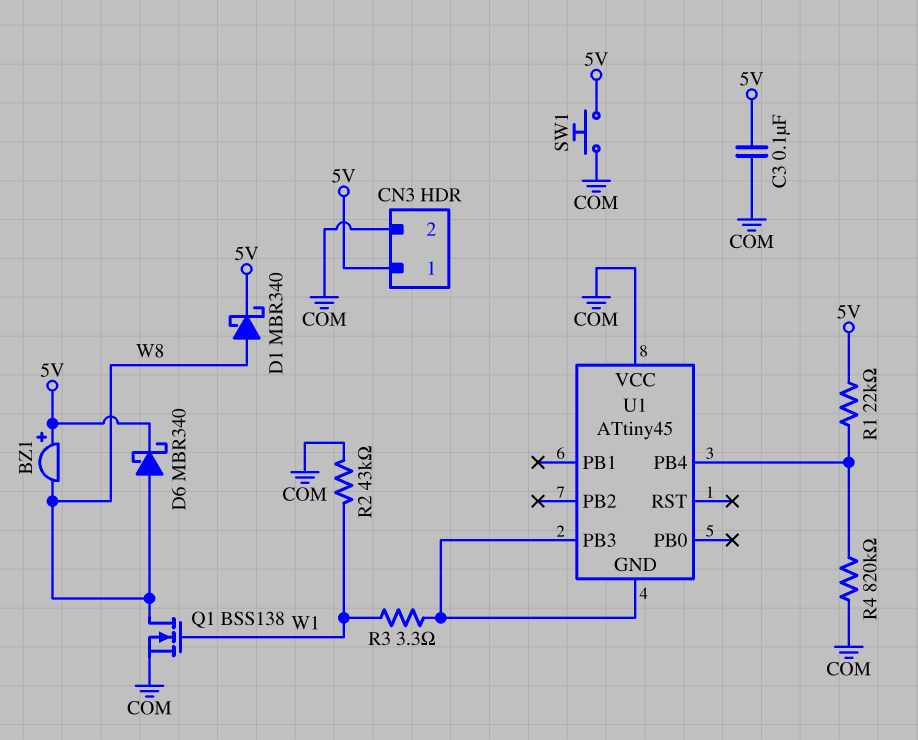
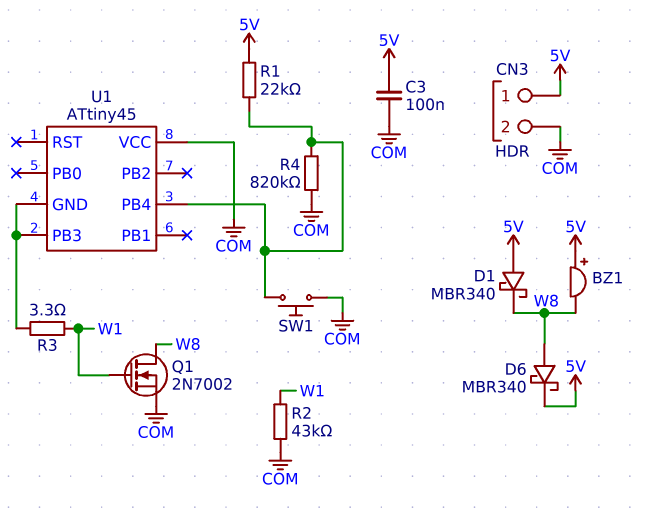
D1: schottky MBR340 (A W8, K 5V) -> schottky MBR340 (A 5V, K W8)
Q1: NMOS BSS138 (G W1, D W8, S COM) -> NMOS 2N7002 (G W1, D W8, S COM)
SW1: button (5V, COM) -> button (COM, U1/PB4)

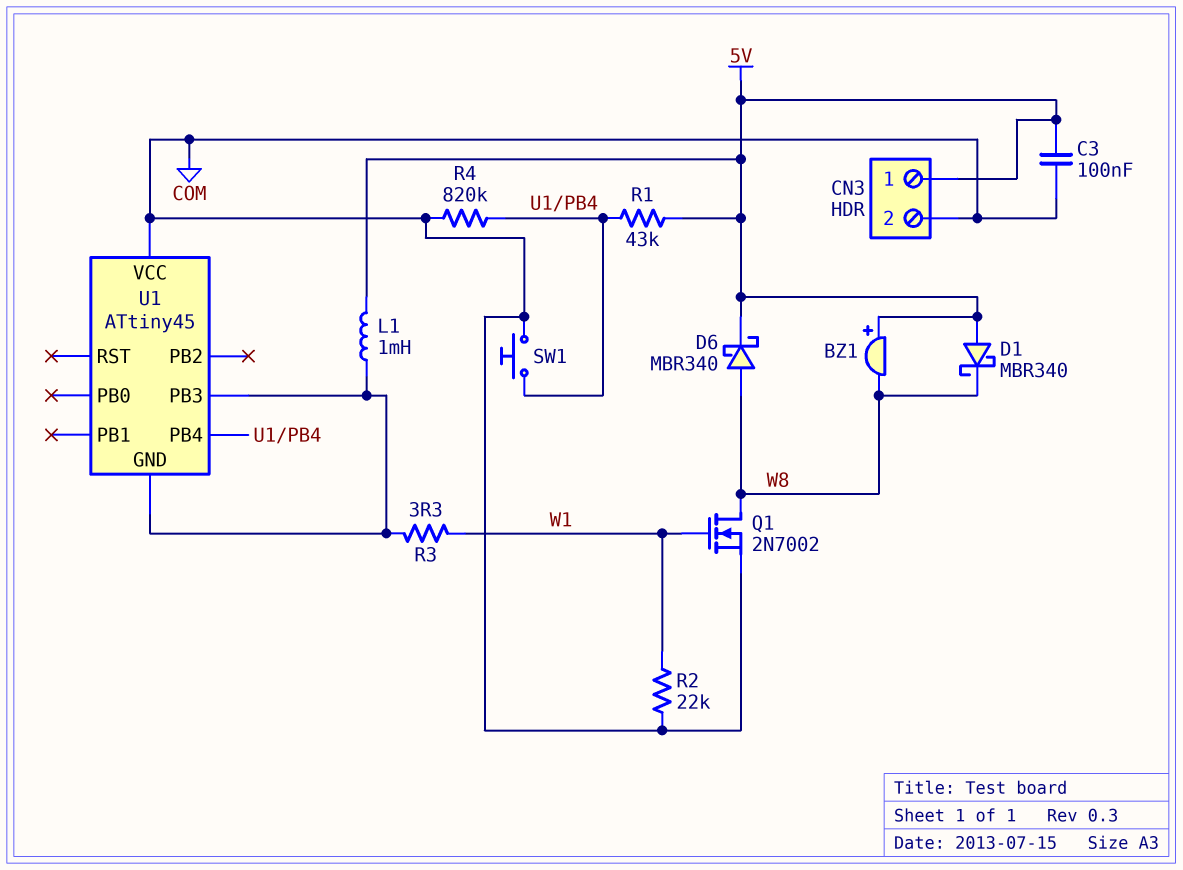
L1: none -> 1mH (5V, U1/GND)
R1: 22k (5V, U1/PB4) -> 43k (5V, U1/PB4)
R2: 43k (COM, W1) -> 22k (COM, W1)

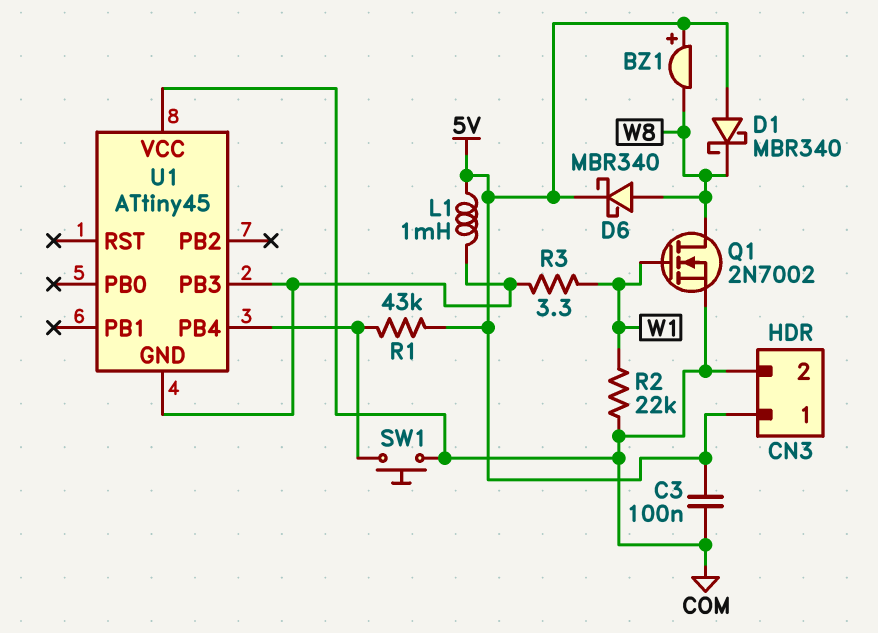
R4: 820k (COM, U1/PB4) -> none

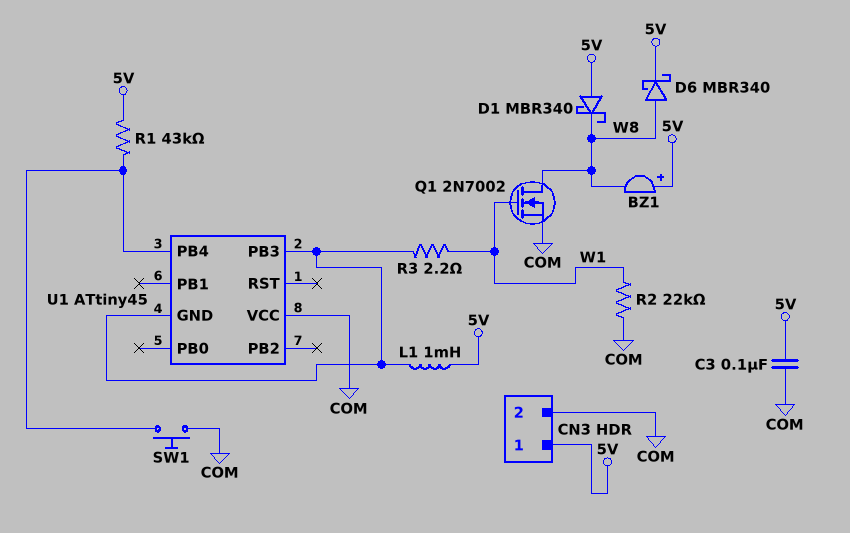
R3: 3.3 (U1/GND, W1) -> 2.2 (U1/GND, W1)

